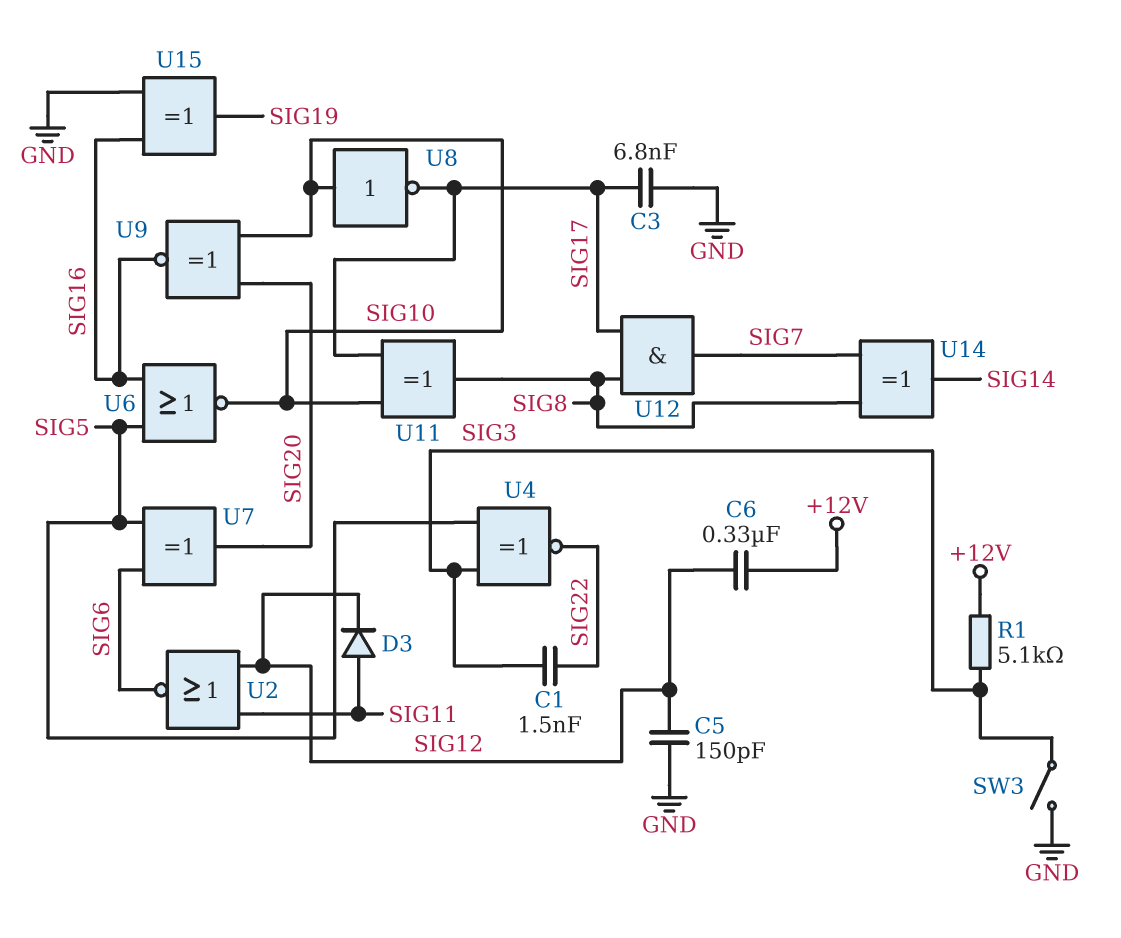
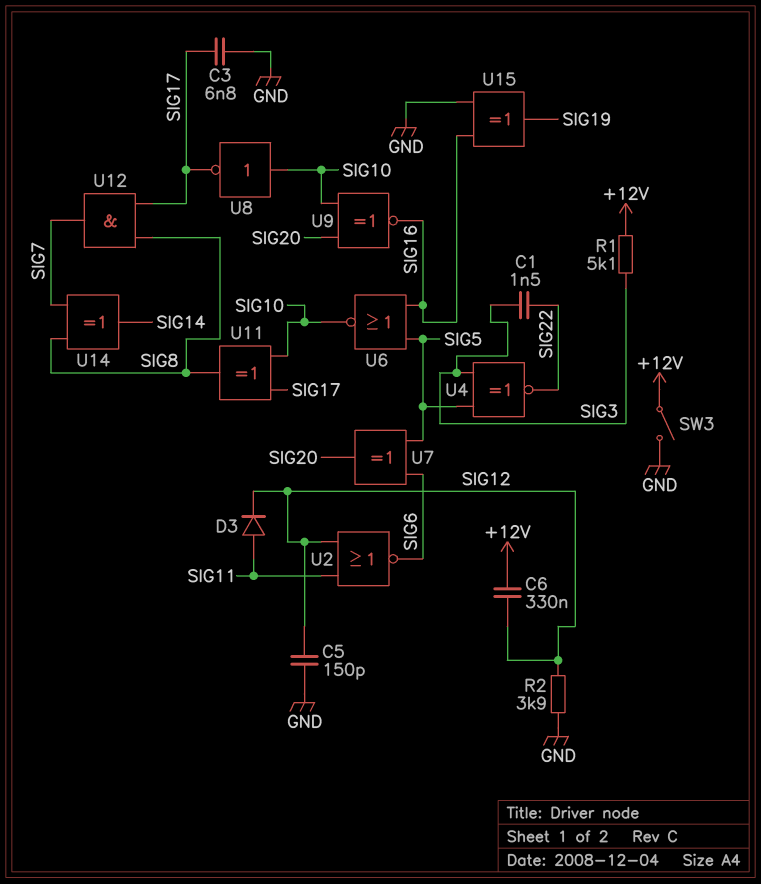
R2: none -> 3.9k (GND, SIG12)
SW3: switch (GND, SIG3) -> switch (+12V, GND)

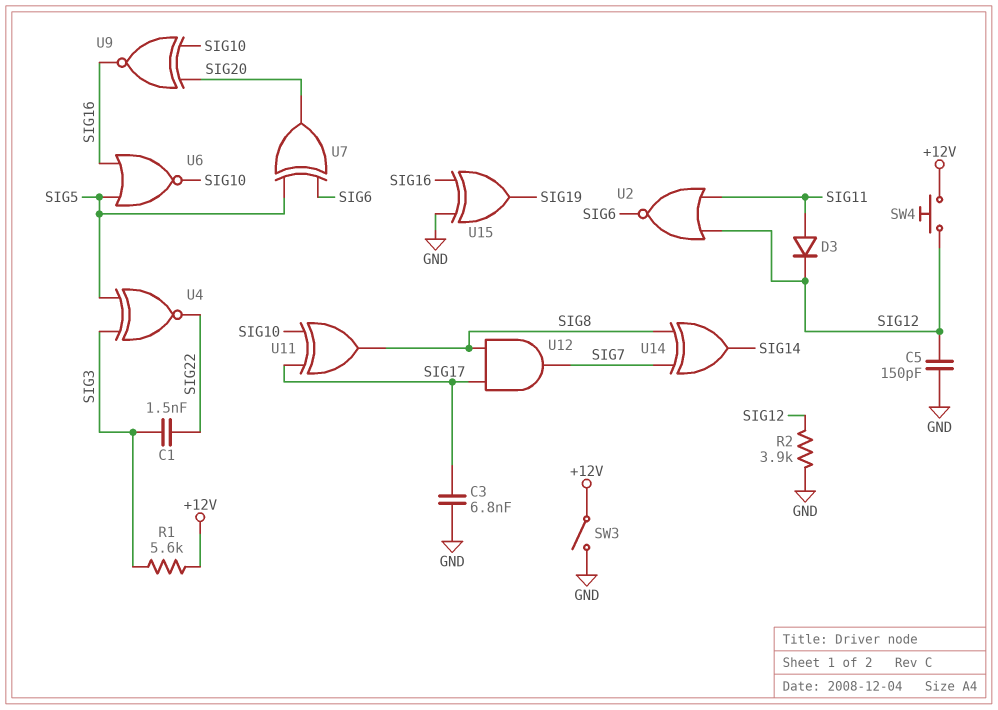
C6: 330nF (+12V, SIG12) -> none
R1: 5.1k (+12V, SIG3) -> 5.6k (+12V, SIG3)
SW4: none -> button (+12V, SIG12)
U8: NOT (in SIG10, out SIG17) -> none

